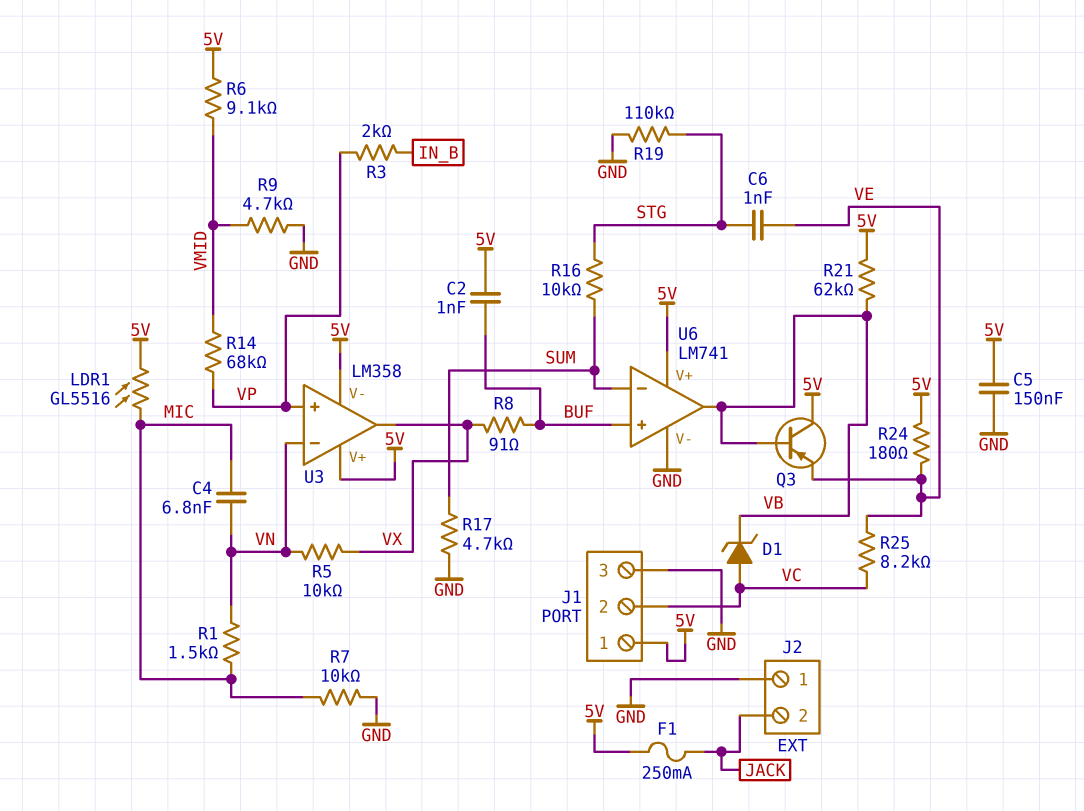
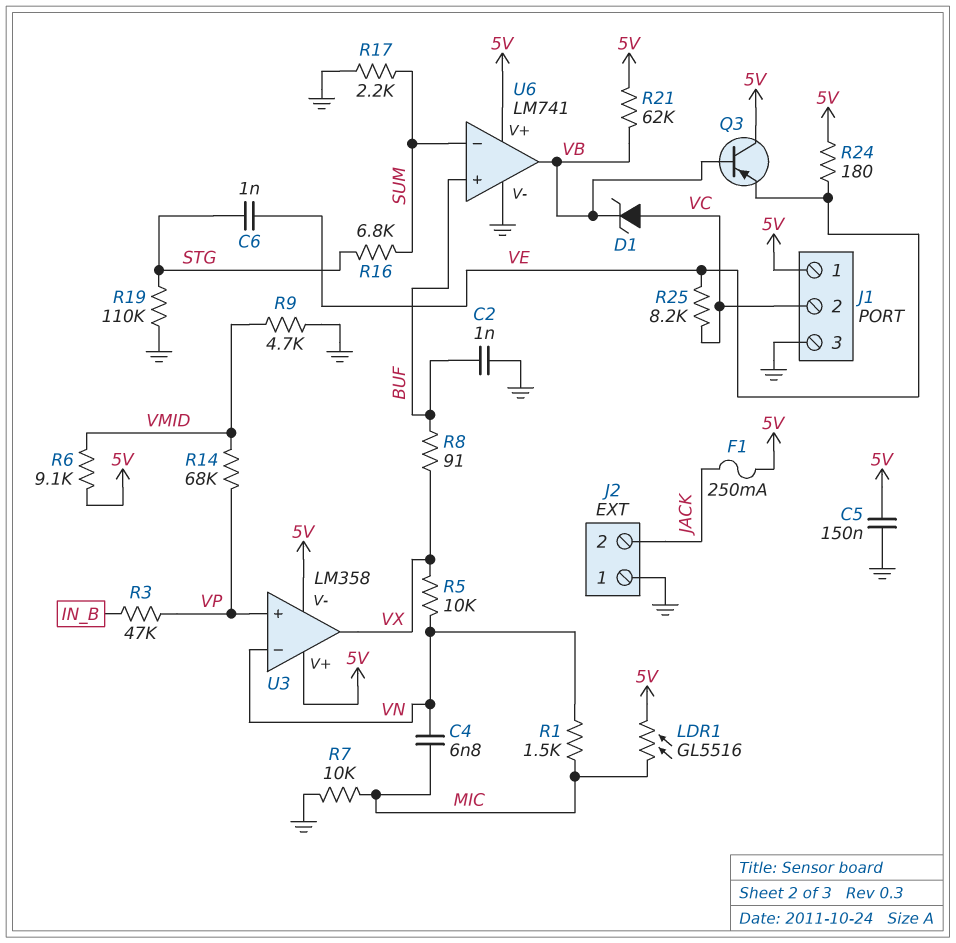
C2: 1nF (5V, BUF) -> 1nF (BUF, GND)
R3: 2k (IN_B, VP) -> 47k (IN_B, VP)
R16: 10k (STG, SUM) -> 6.8k (STG, SUM)
R17: 4.7k (GND, SUM) -> 2.2k (GND, SUM)

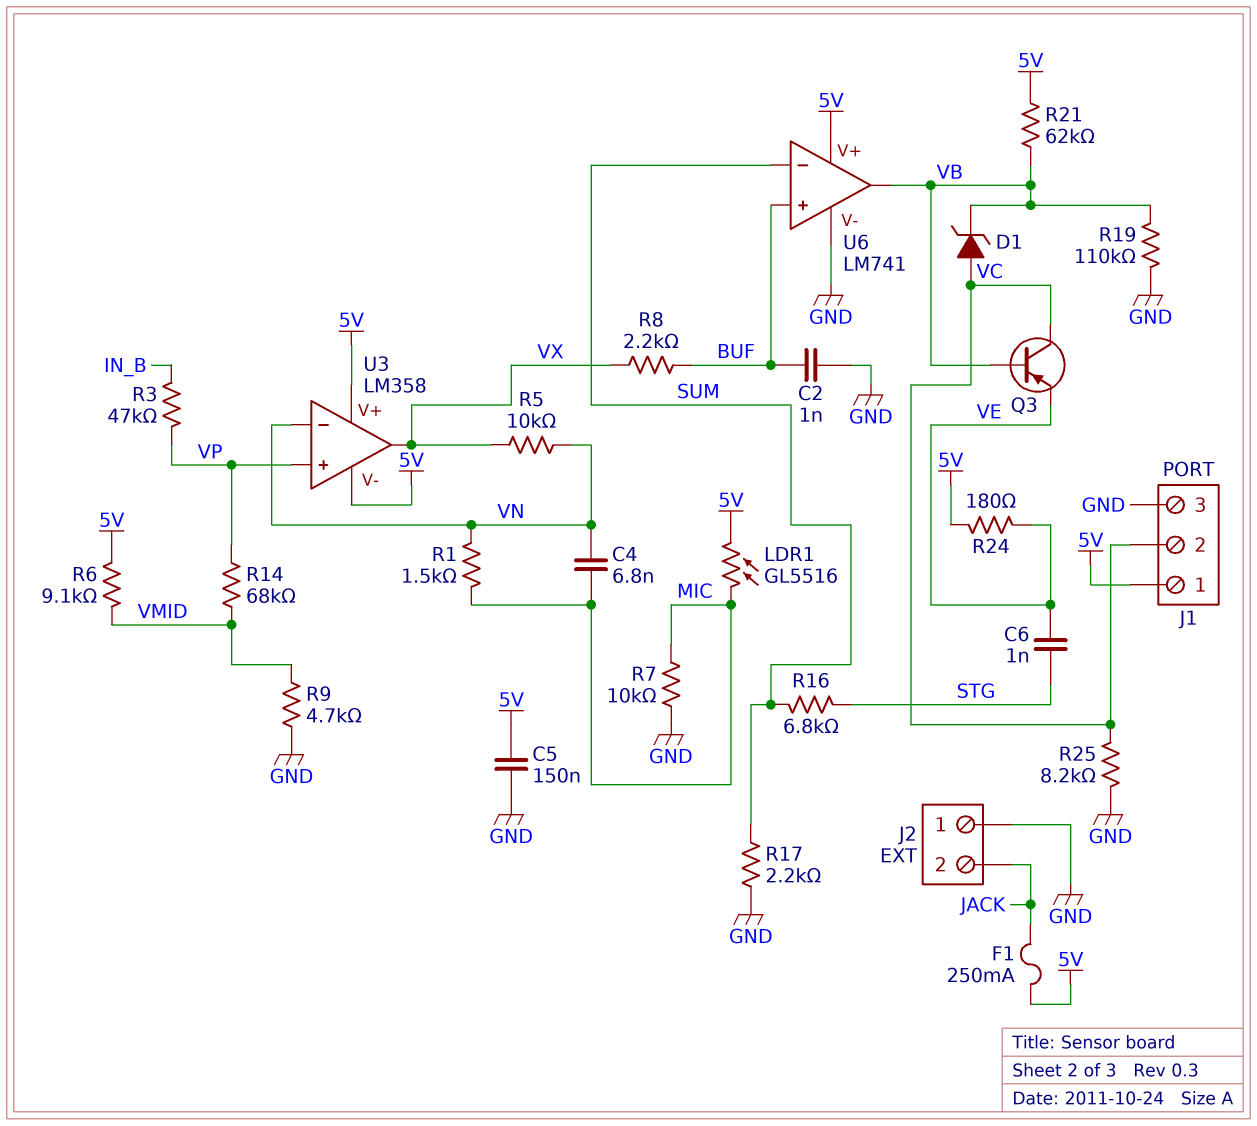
Q3: PNP (B VB, C 5V, E VE) -> PNP (B VB, C VC, E VE)
R8: 91 (BUF, VX) -> 2.2k (BUF, VX)
R19: 110k (GND, STG) -> 110k (GND, VB)
R25: 8.2k (VC, VE) -> 8.2k (GND, VC)

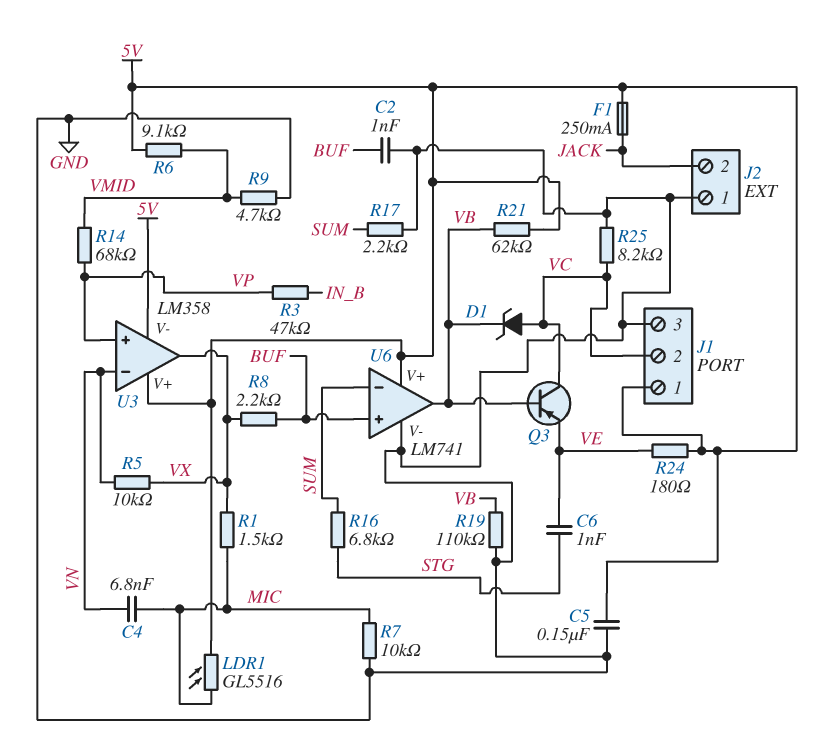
R1: 1.5k (MIC, VN) -> 1.5k (MIC, VX)

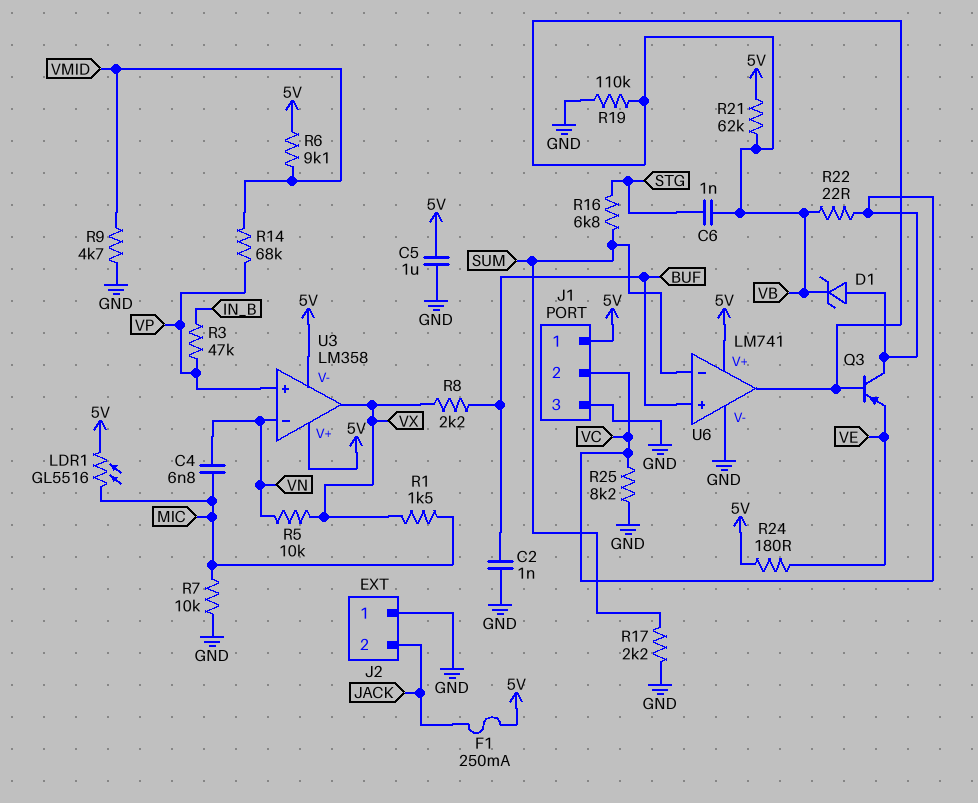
C5: 150nF (5V, GND) -> 1uF (5V, GND)
C6: 1nF (STG, VE) -> 1nF (STG, VB)
R22: none -> 22 (VB, VC)

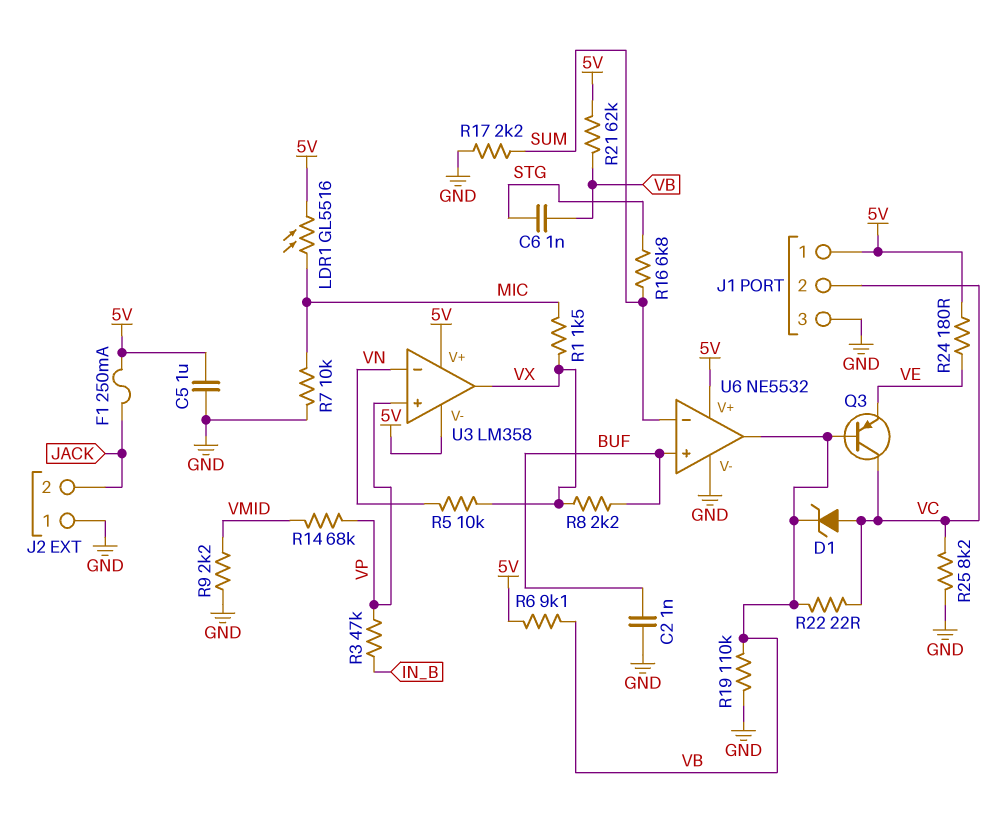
C4: 6.8nF (MIC, VN) -> none
R6: 9.1k (5V, VMID) -> 9.1k (5V, VB)
R9: 4.7k (GND, VMID) -> 2.2k (GND, VMID)
U6: LM741 -> NE5532

